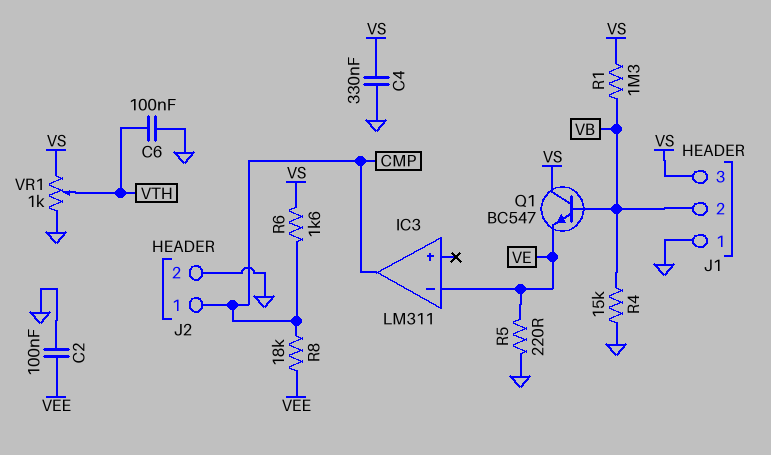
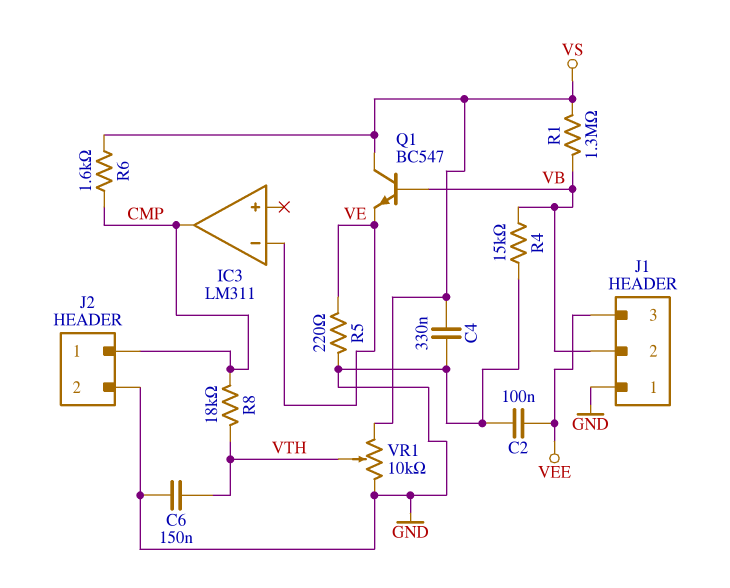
C6: 100nF (GND, VTH) -> 150nF (GND, VTH)
J1 pin 3: VS -> VEE
R8: 18k (CMP, VEE) -> 18k (CMP, VTH)
VR1: 1k (GND, VS, wiper VTH) -> 10k (GND, VS, wiper VTH)

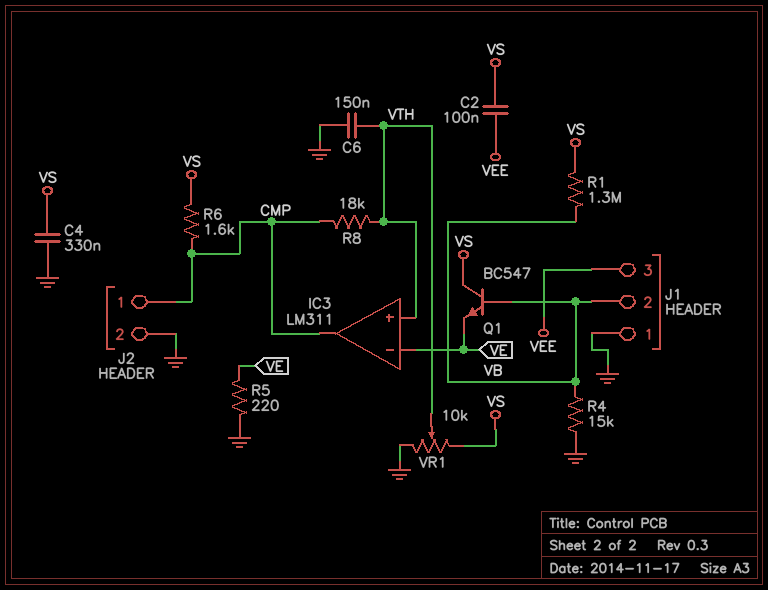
C2: 100nF (GND, VEE) -> 100nF (VEE, VS)
IC3 pin in+: none -> VTH

